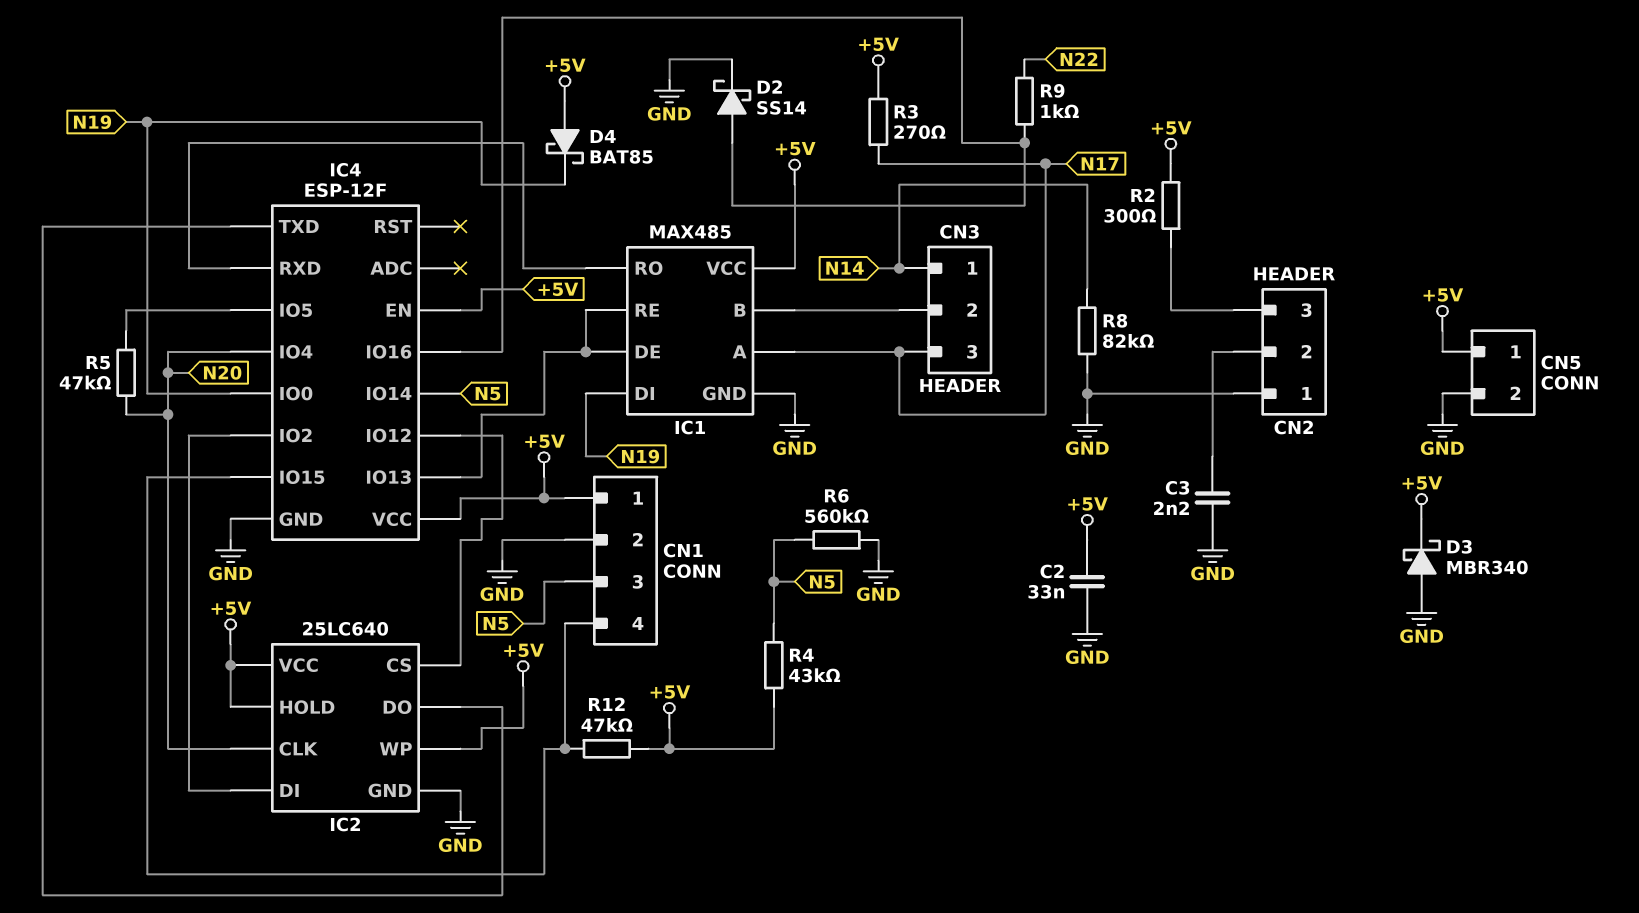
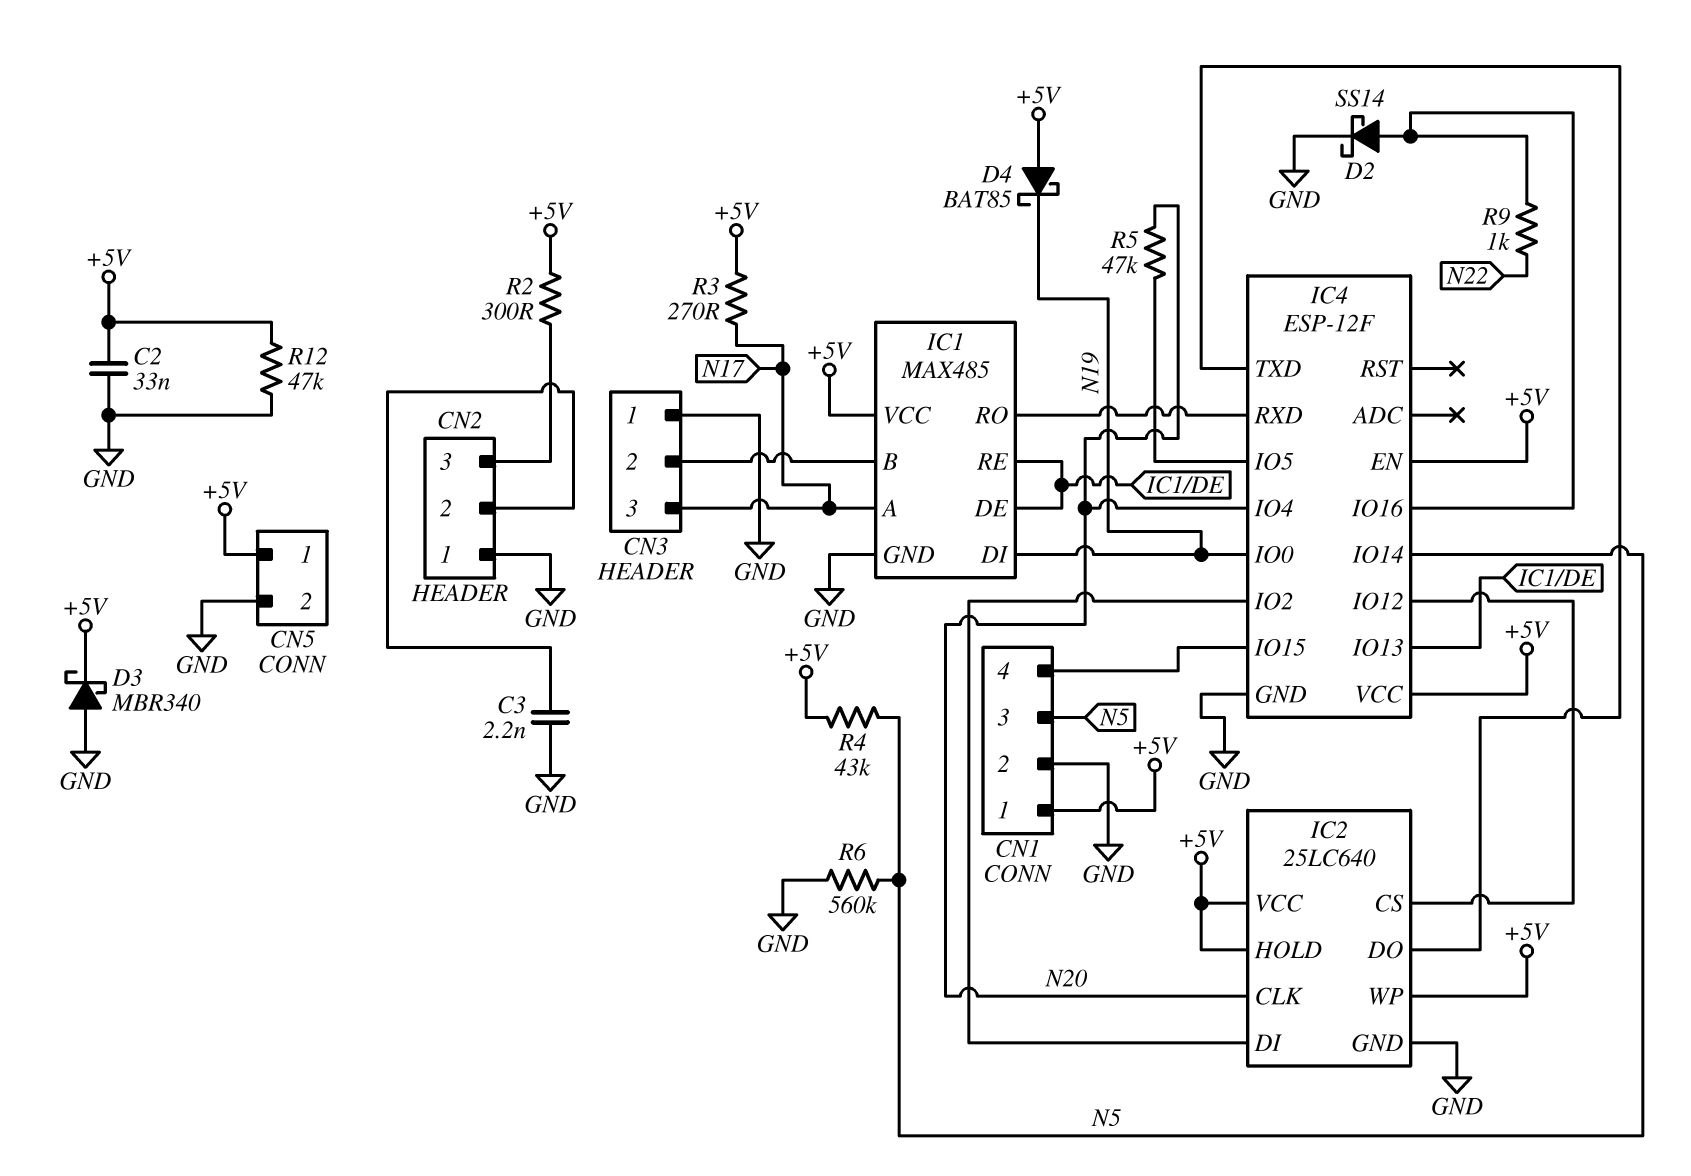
CN3 pin 1: N14 -> GND
R8: 82k (GND, N14) -> none
R12: 47k (+5V, CN1/4) -> 47k (+5V, GND)

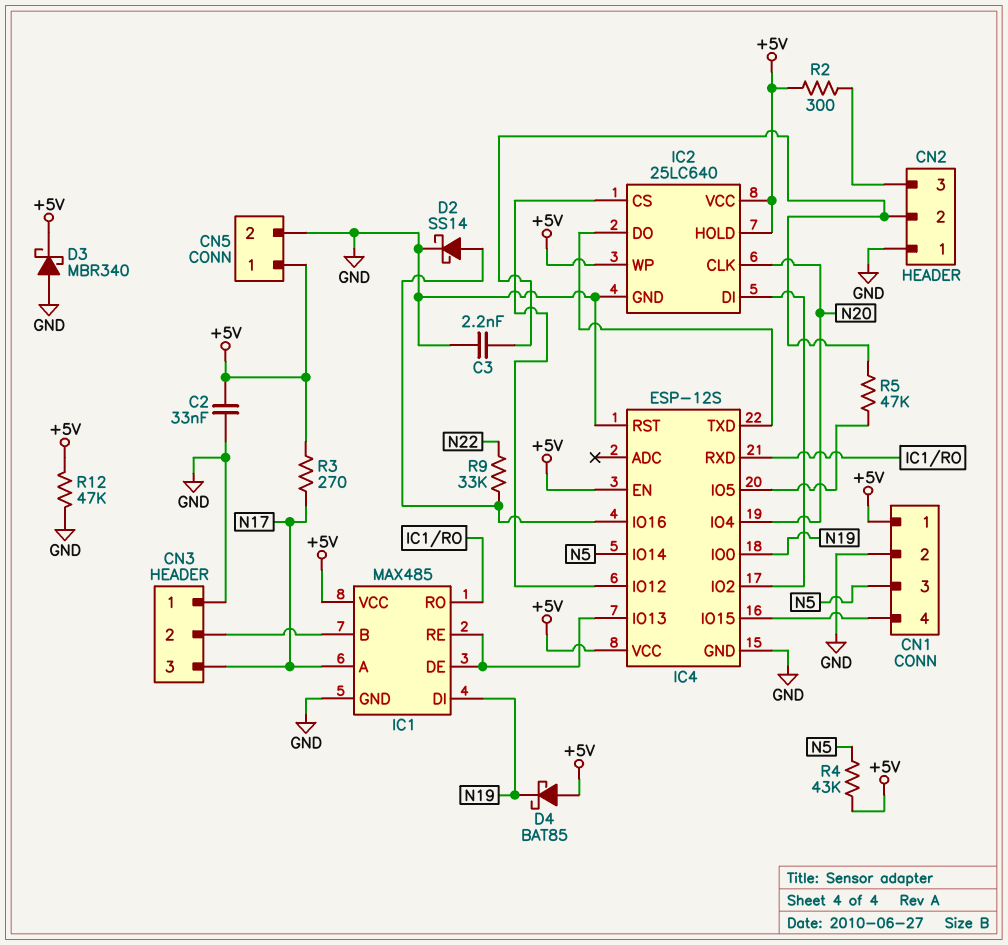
IC4: ESP-12F -> ESP-12S
IC4 pin RST: none -> GND
R5: 47k (IC4/IO5, N20) -> 47k (CN2/2, IC4/IO5)
R6: 560k (GND, N5) -> none
R9: 1k (IC4/IO16, N22) -> 33k (IC4/IO16, N22)

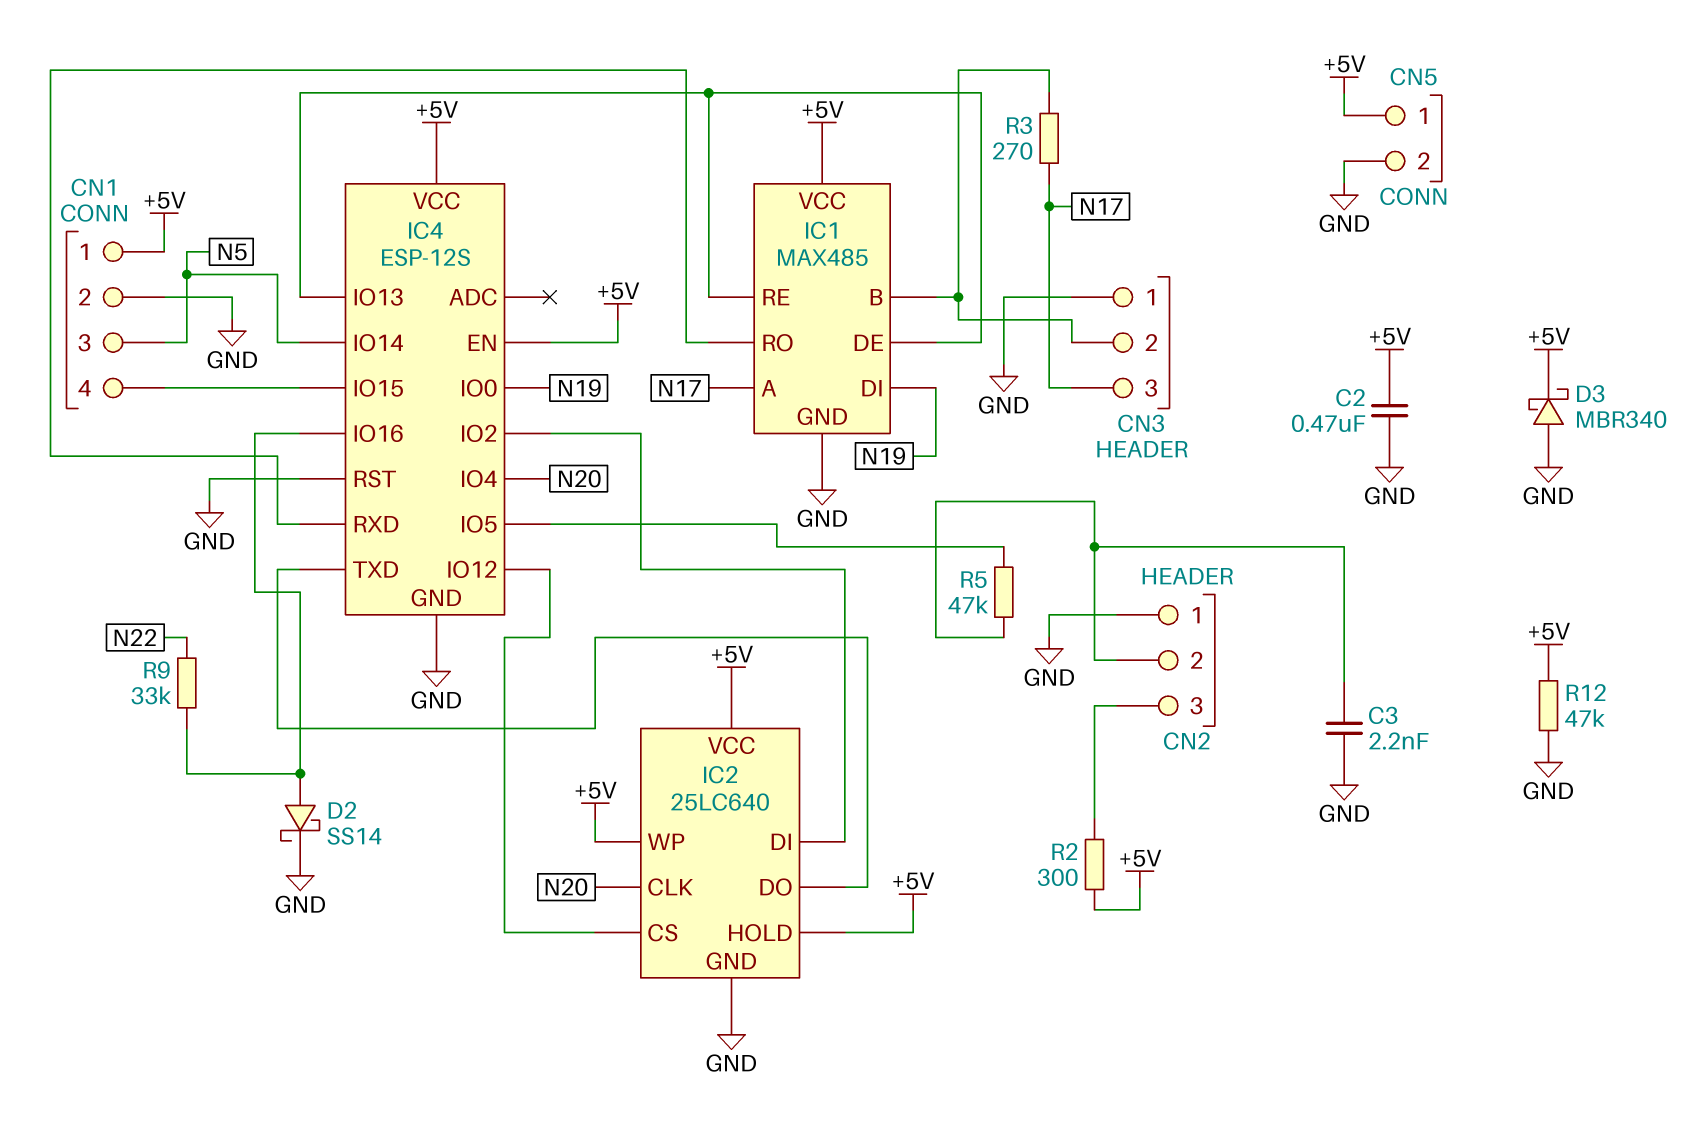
C2: 33nF (+5V, GND) -> 470nF (+5V, GND)
D4: schottky BAT85 (A +5V, K N19) -> none
R3: 270 (+5V, N17) -> 270 (CN3/2, N17)
R4: 43k (+5V, N5) -> none

